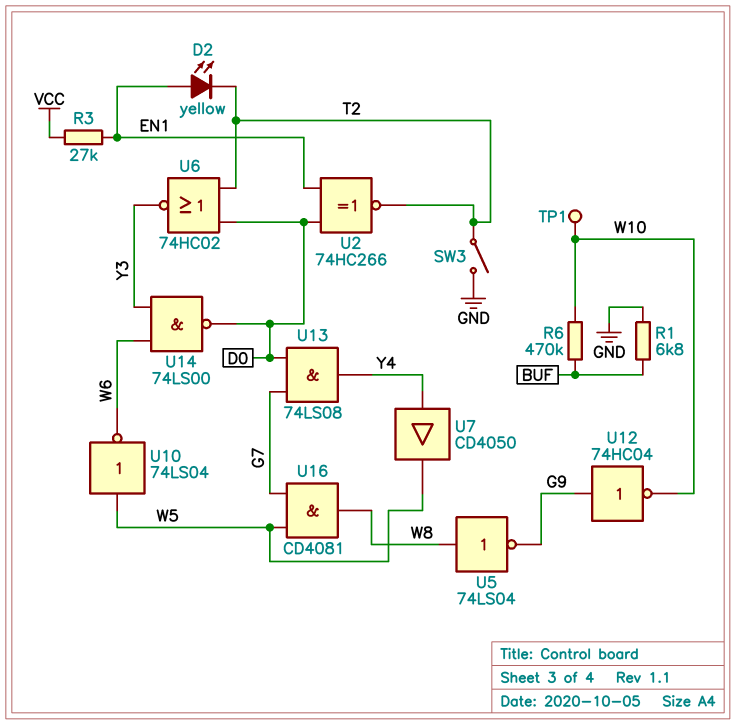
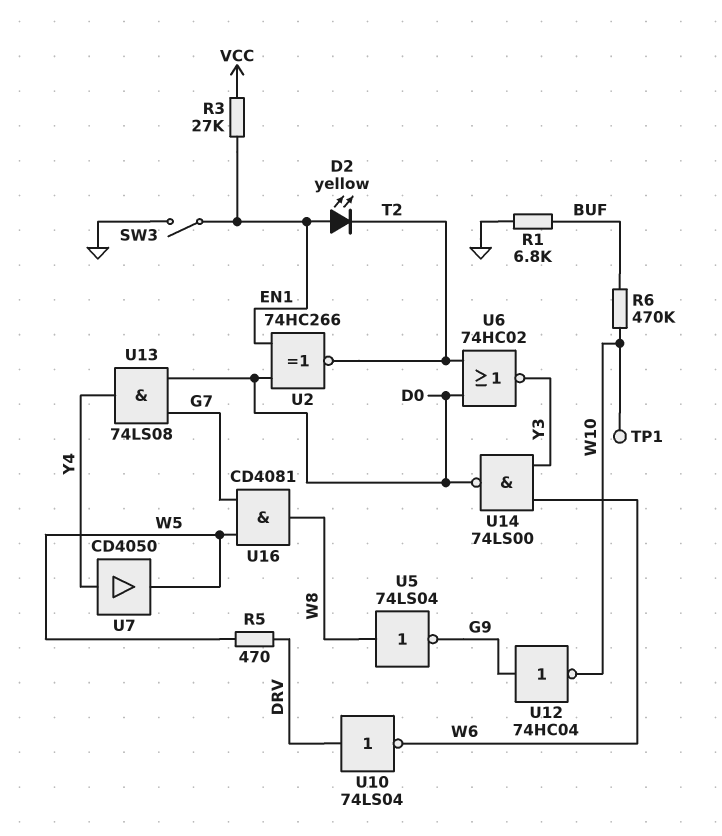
R5: none -> 470 (DRV, W5)
SW3: switch (GND, T2) -> switch (EN1, GND)
U10: NOT 74LS04 (in W5, out W6) -> NOT 74LS04 (in DRV, out W6)

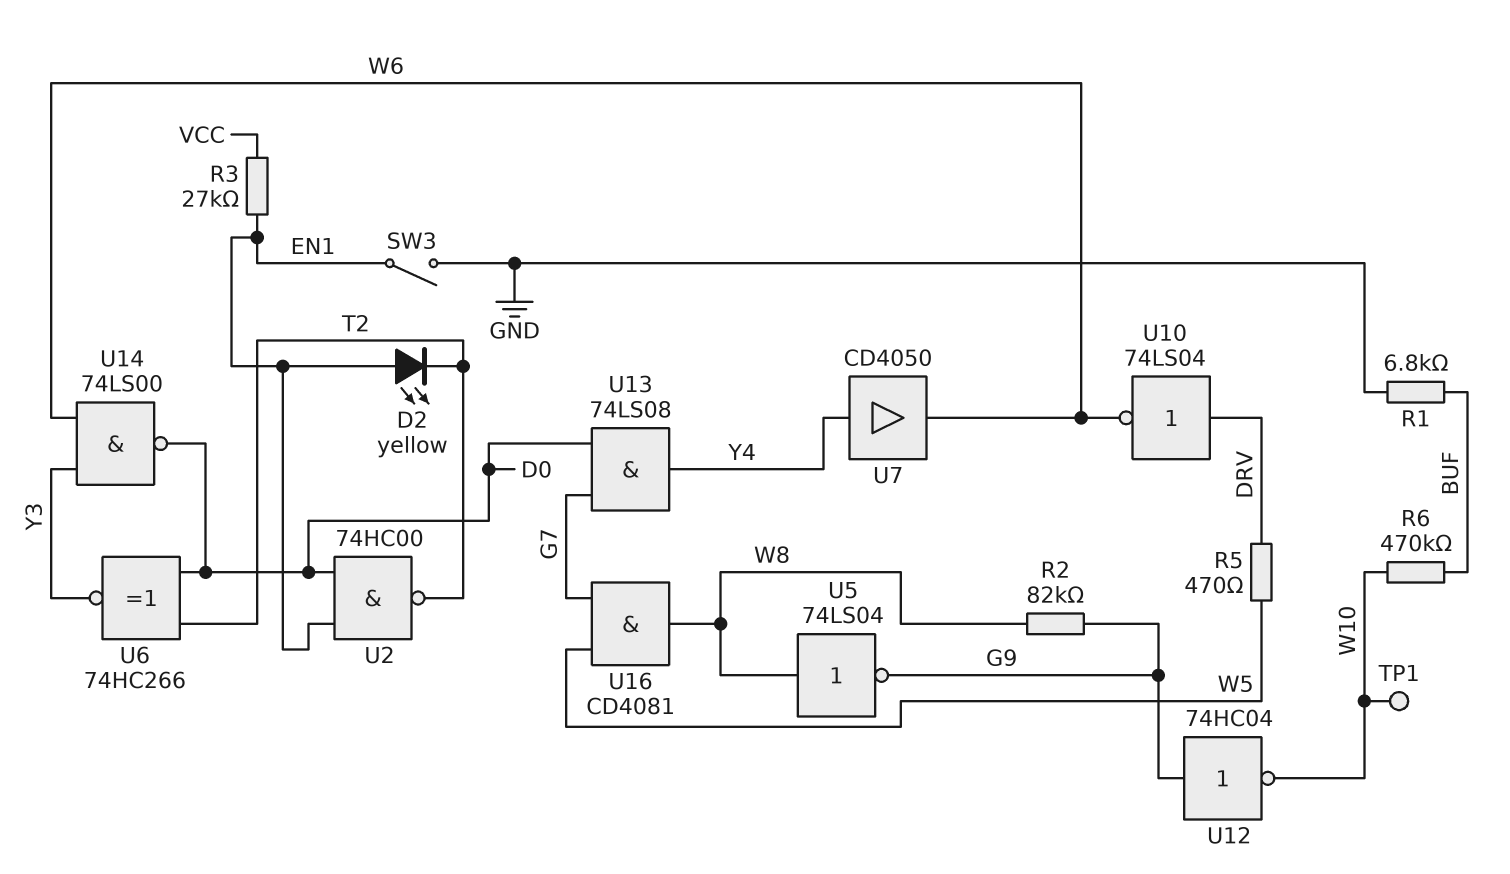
R2: none -> 82k (G9, W8)
U2: XNOR 74HC266 (in D0, in EN1, out T2) -> NAND 74HC00 (in D0, in EN1, out T2)
U6: NOR 74HC02 (in D0, in T2, out Y3) -> XNOR 74HC266 (in D0, in T2, out Y3)
U7: buffer CD4050 (in Y4, out W5) -> buffer CD4050 (in Y4, out W6)

